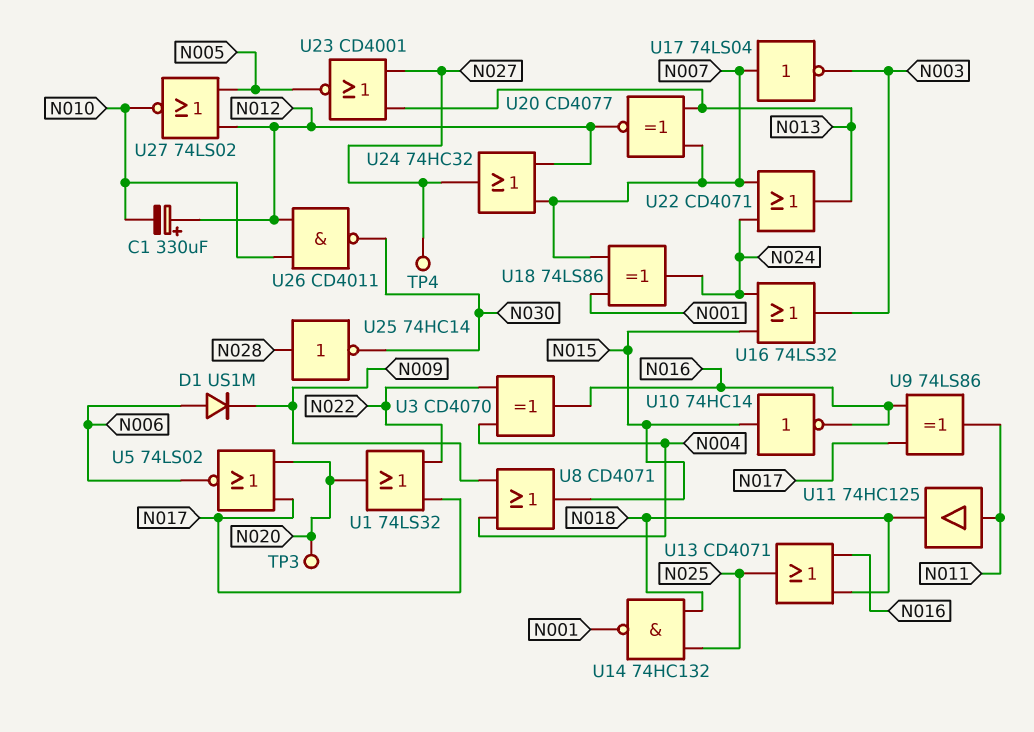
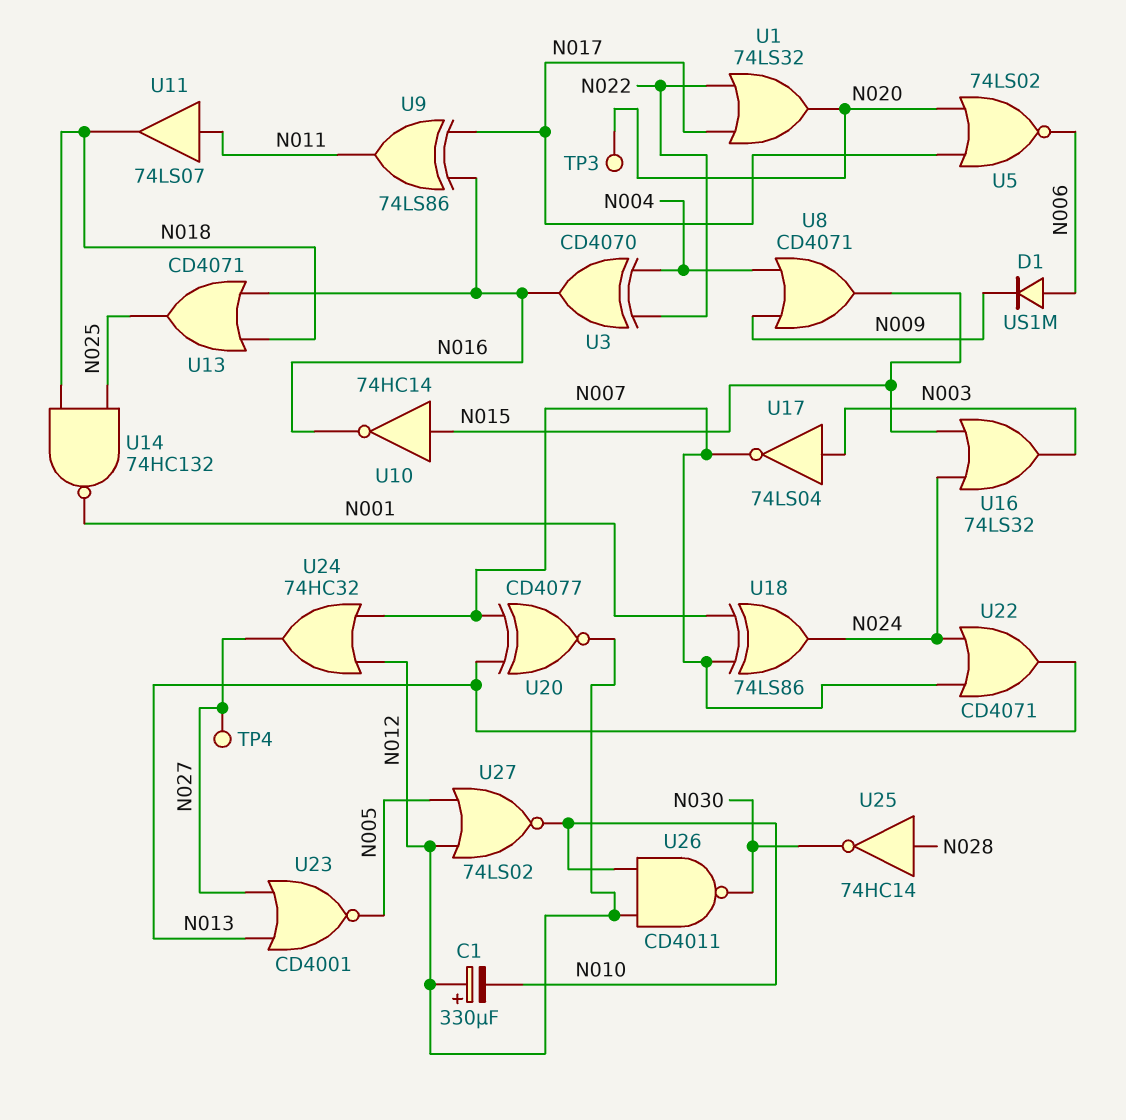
U11: buffer 74HC125 (in N011, out N018) -> buffer 74LS07 (in N011, out N018)
U17: NOT 74LS04 (in N007, out N003) -> NOT 74LS04 (in N003, out N007)

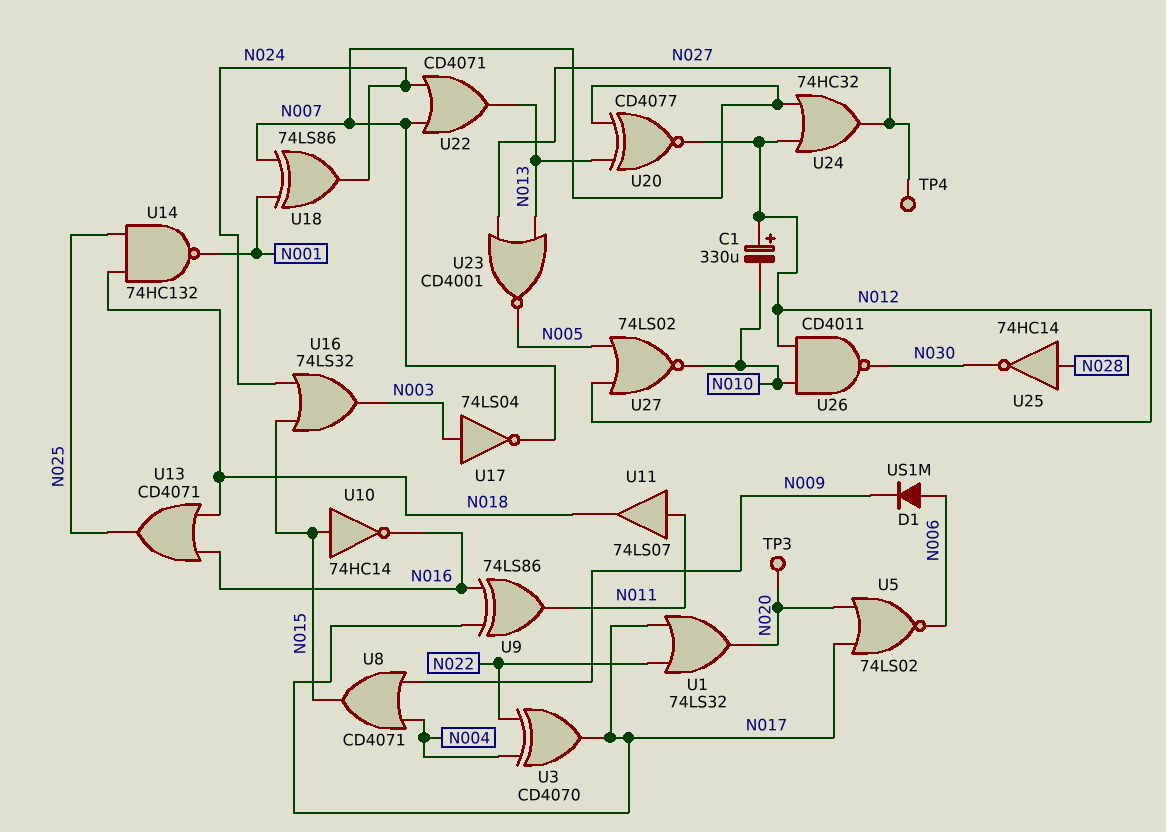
U3: XOR CD4070 (in N004, in N022, out N016) -> XOR CD4070 (in N004, in N022, out N017)

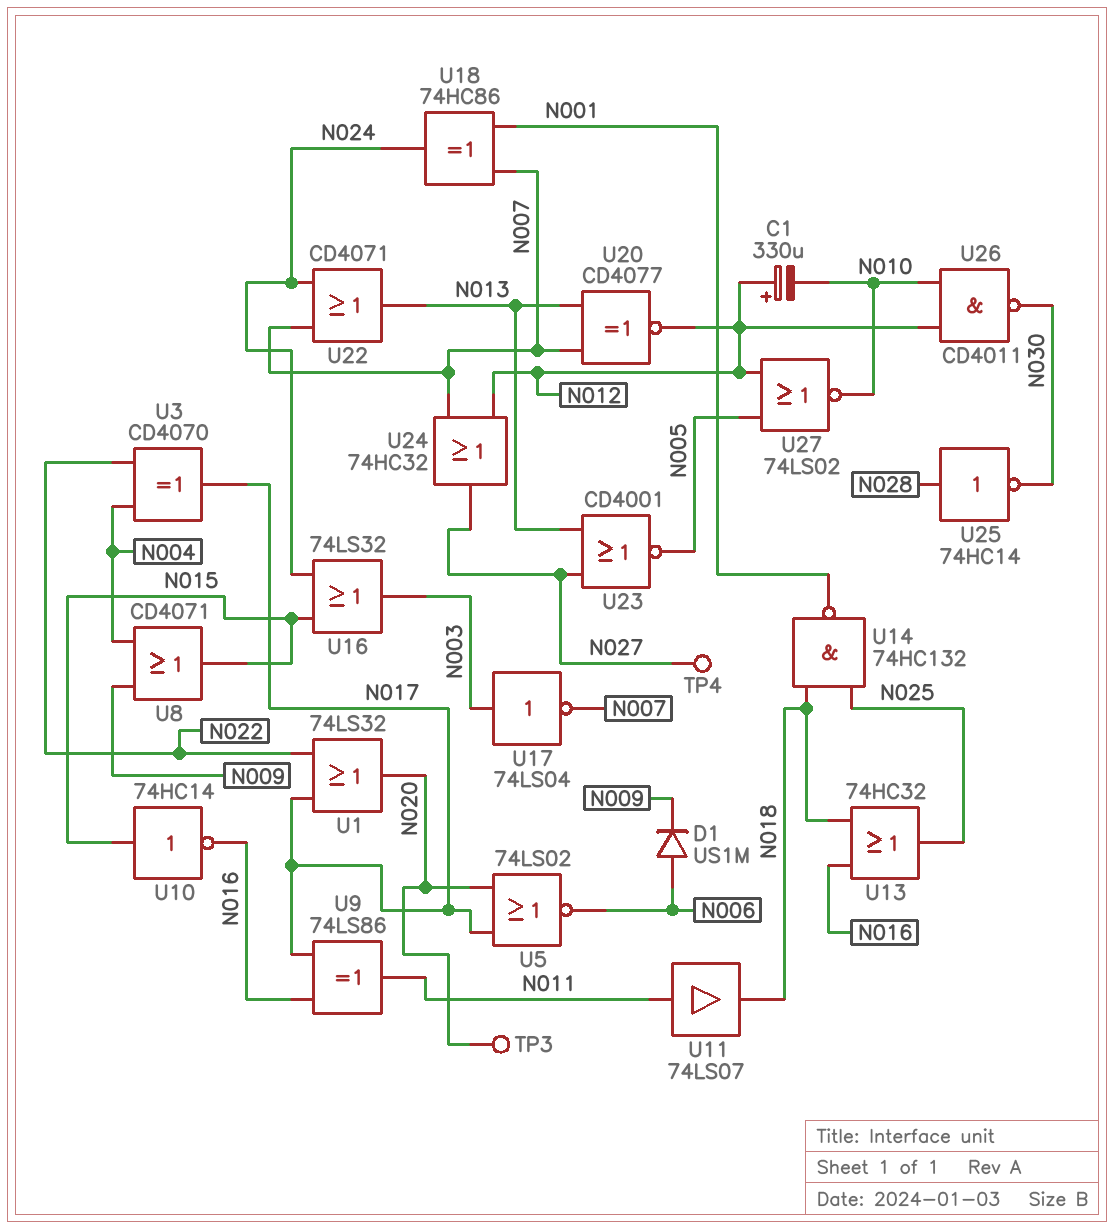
U13: OR CD4071 (in N016, in N018, out N025) -> OR 74HC32 (in N016, in N018, out N025)
U18: XOR 74LS86 (in N001, in N007, out N024) -> XOR 74HC86 (in N001, in N007, out N024)

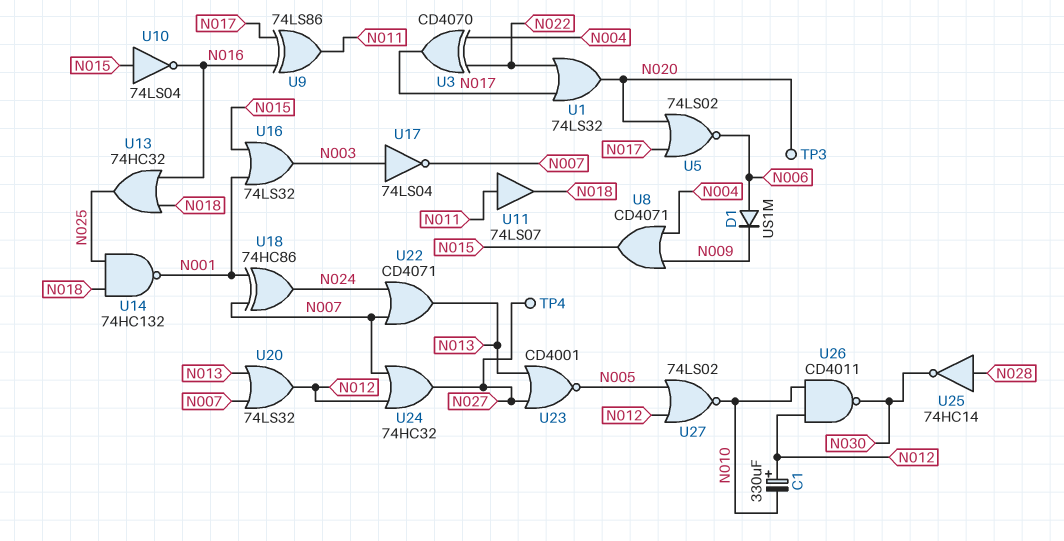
U10: NOT 74HC14 (in N015, out N016) -> NOT 74LS04 (in N015, out N016)
U16: OR 74LS32 (in N015, in N024, out N003) -> OR 74LS32 (in N001, in N015, out N003)
U20: XNOR CD4077 (in N007, in N013, out N012) -> OR 74LS32 (in N007, in N013, out N012)

